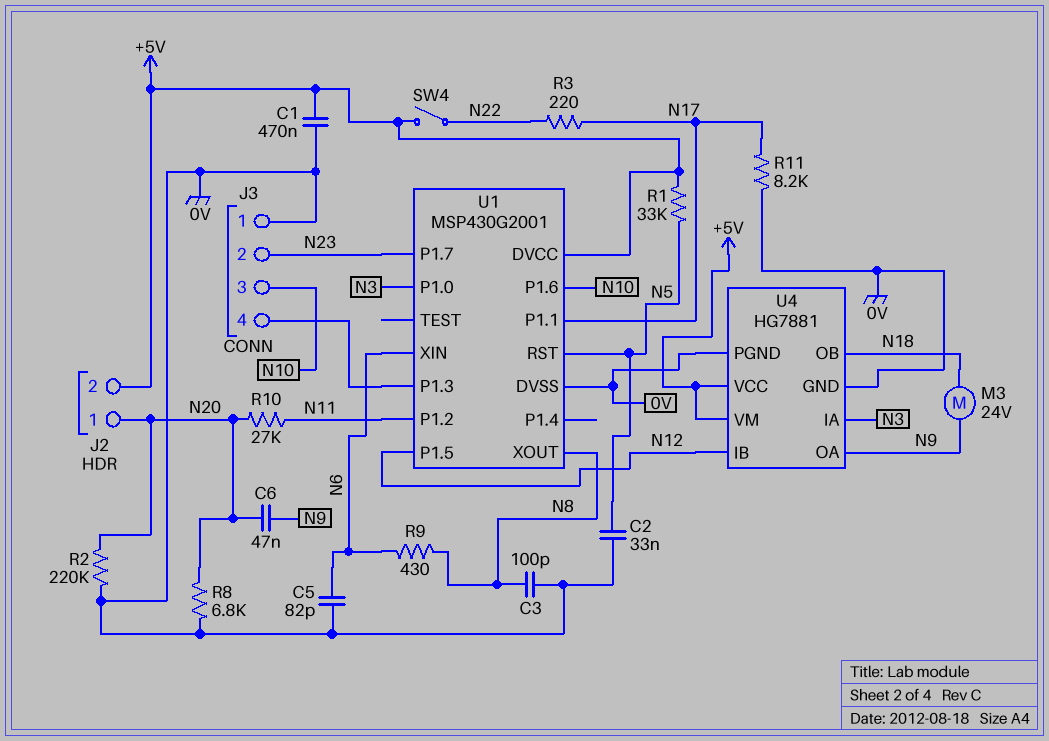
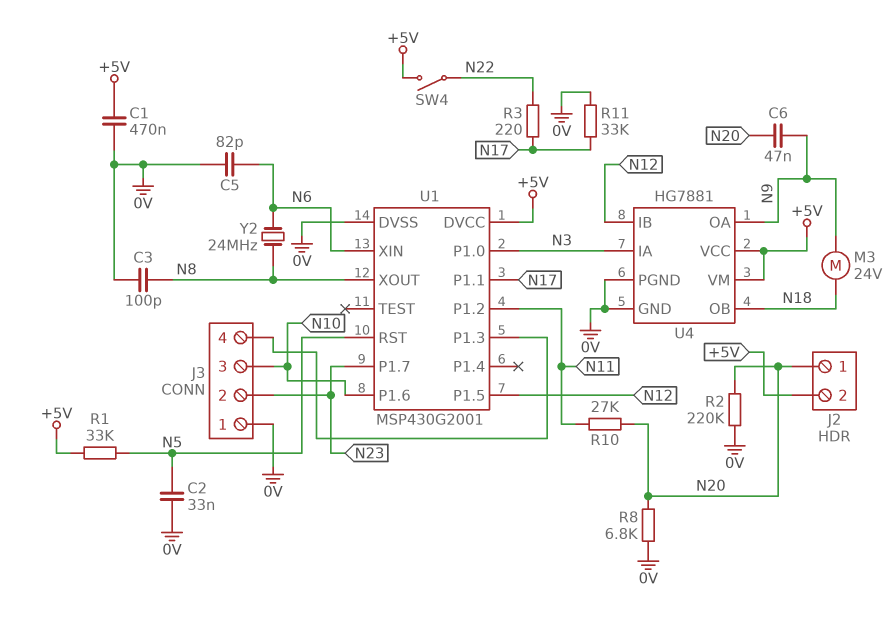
R9: 430 (N6, N8) -> none
R11: 8.2k (0V, N17) -> 33k (0V, N17)
Y2: none -> 24MHz (N6, N8)

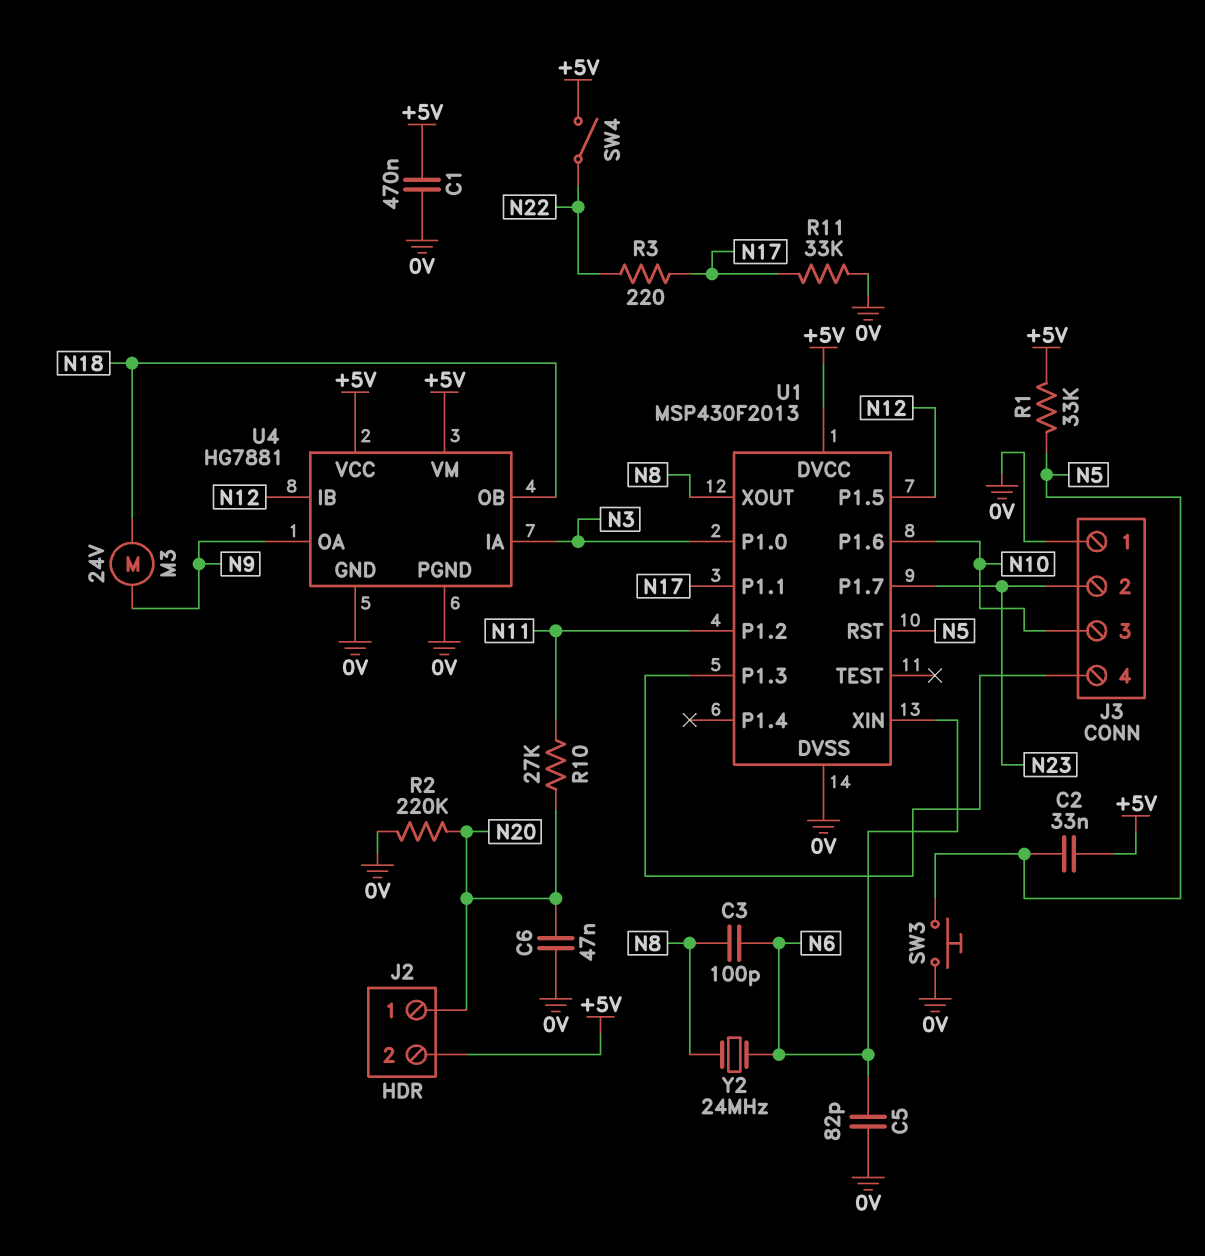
C2: 33nF (0V, N5) -> 33nF (+5V, N5)
C3: 100pF (0V, N8) -> 100pF (N6, N8)
C6: 47nF (N9, N20) -> 47nF (0V, N20)
R8: 6.8k (0V, N20) -> none
SW3: none -> button (0V, N5)
U1: MSP430G2001 -> MSP430F2013

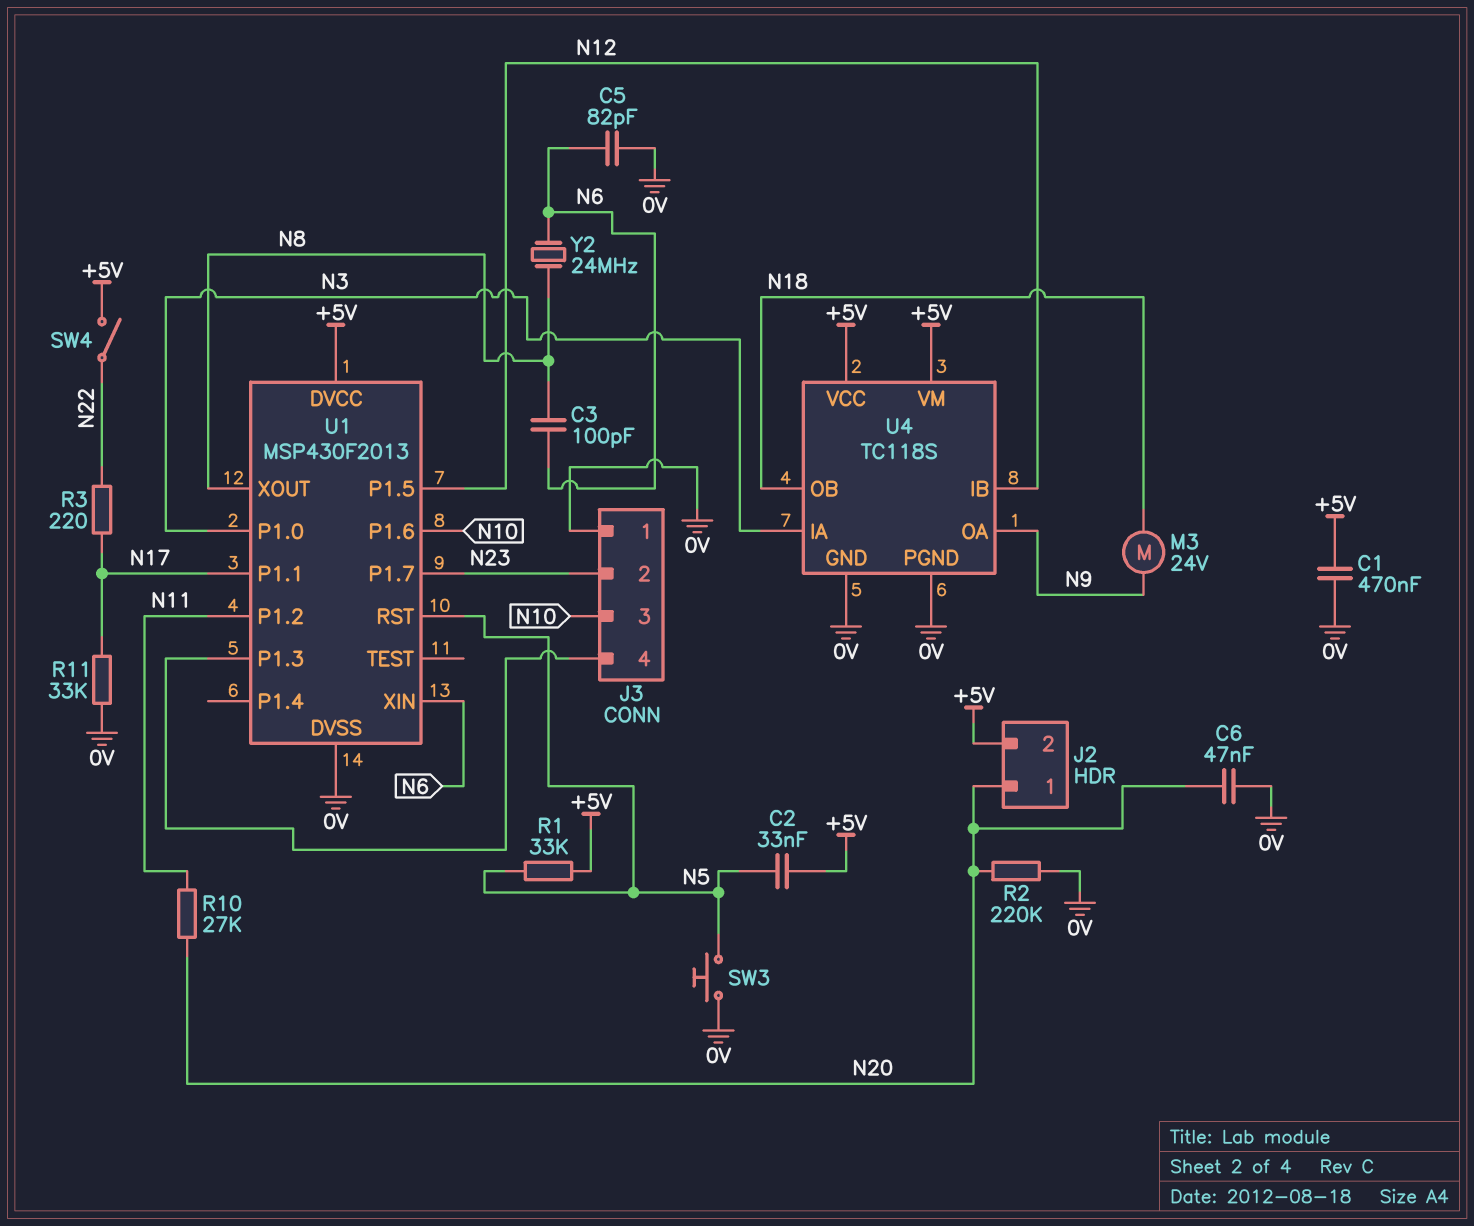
U4: HG7881 -> TC118S

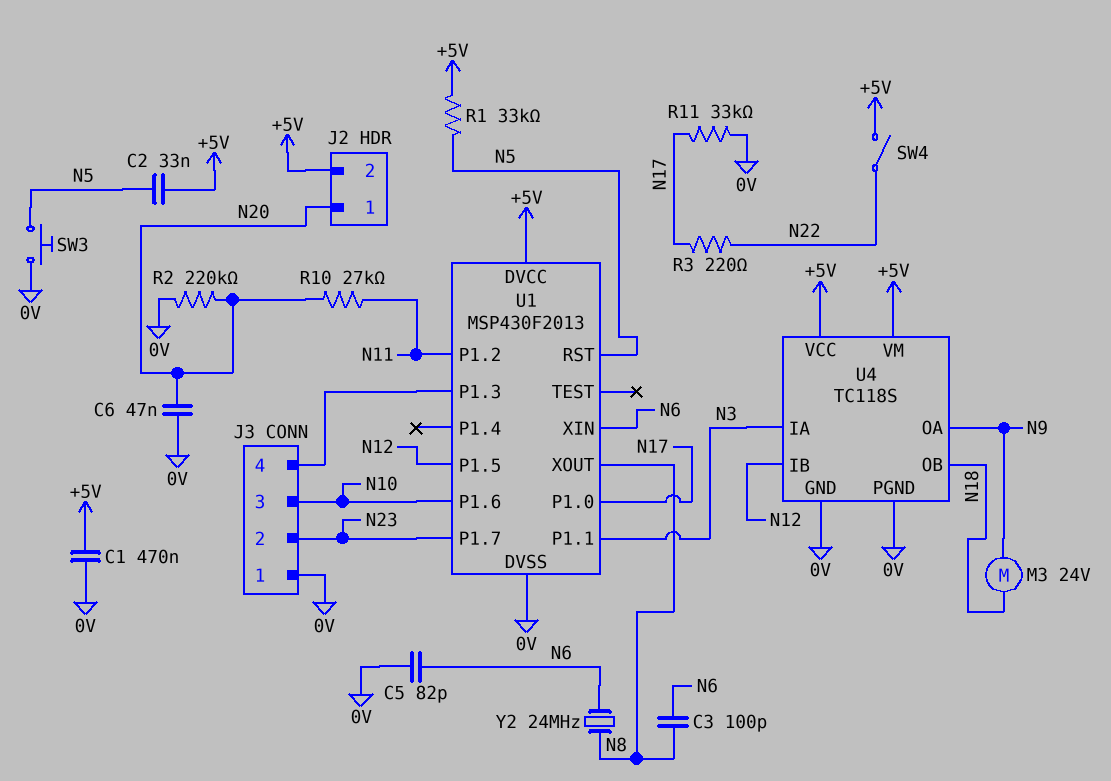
U1 pin P1.0: N3 -> N17
U1 pin P1.1: N17 -> N3

